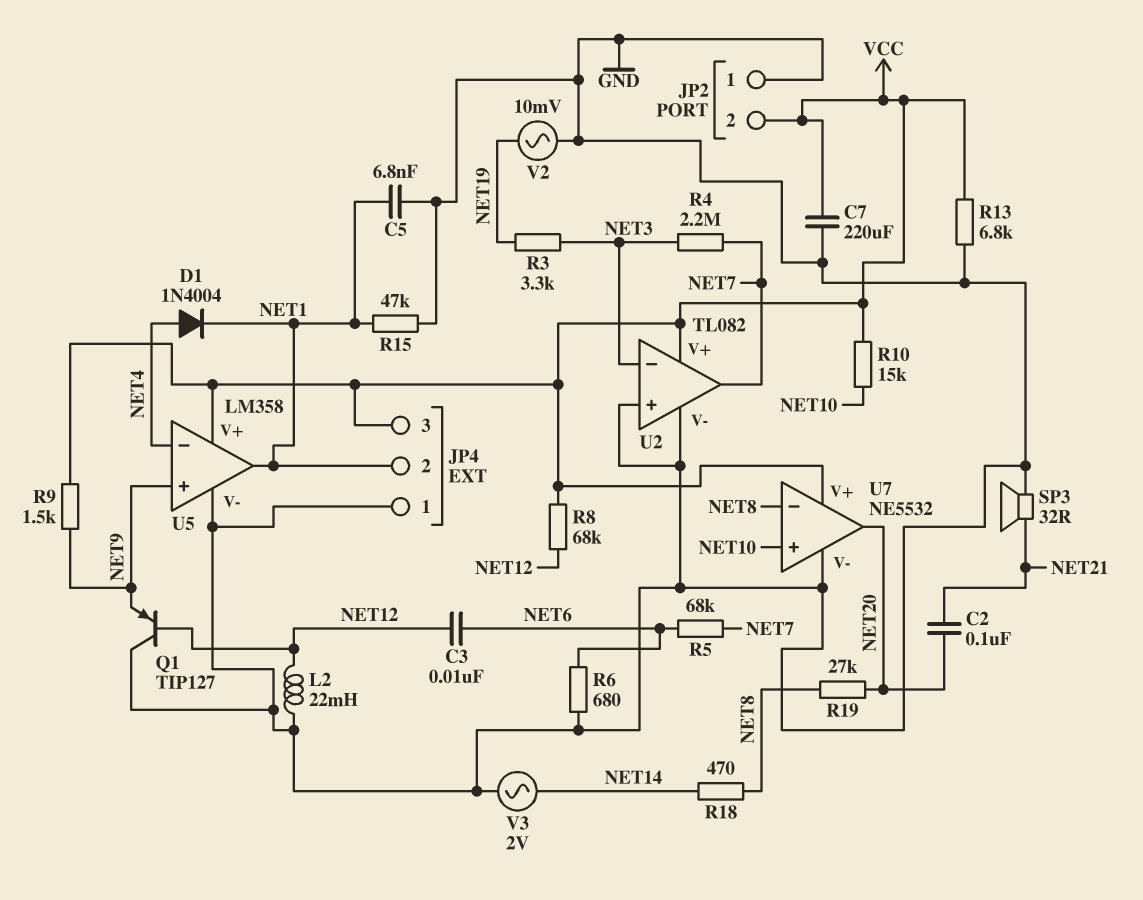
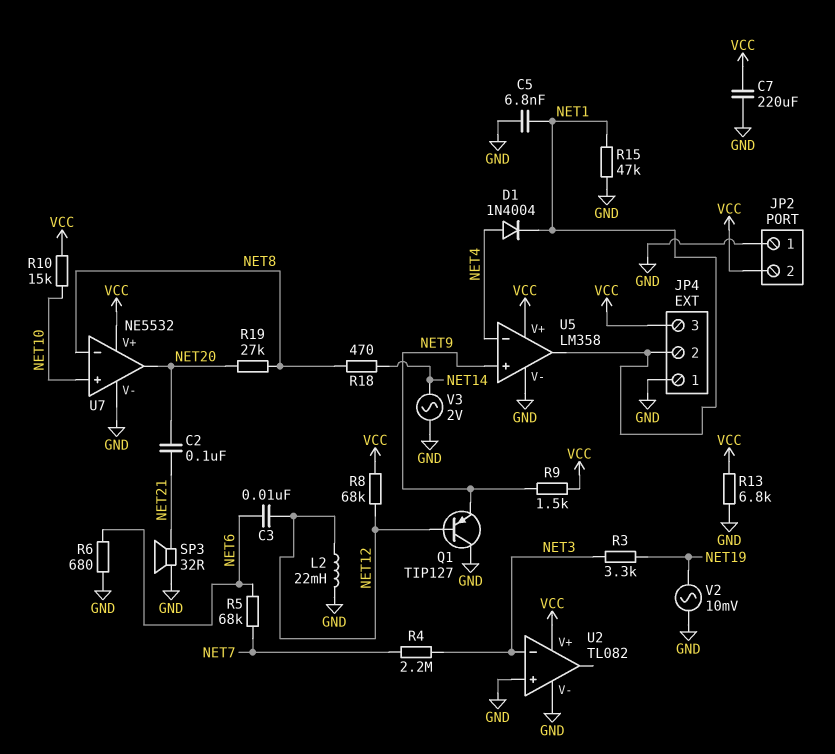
U2 pin out: NET7 -> none

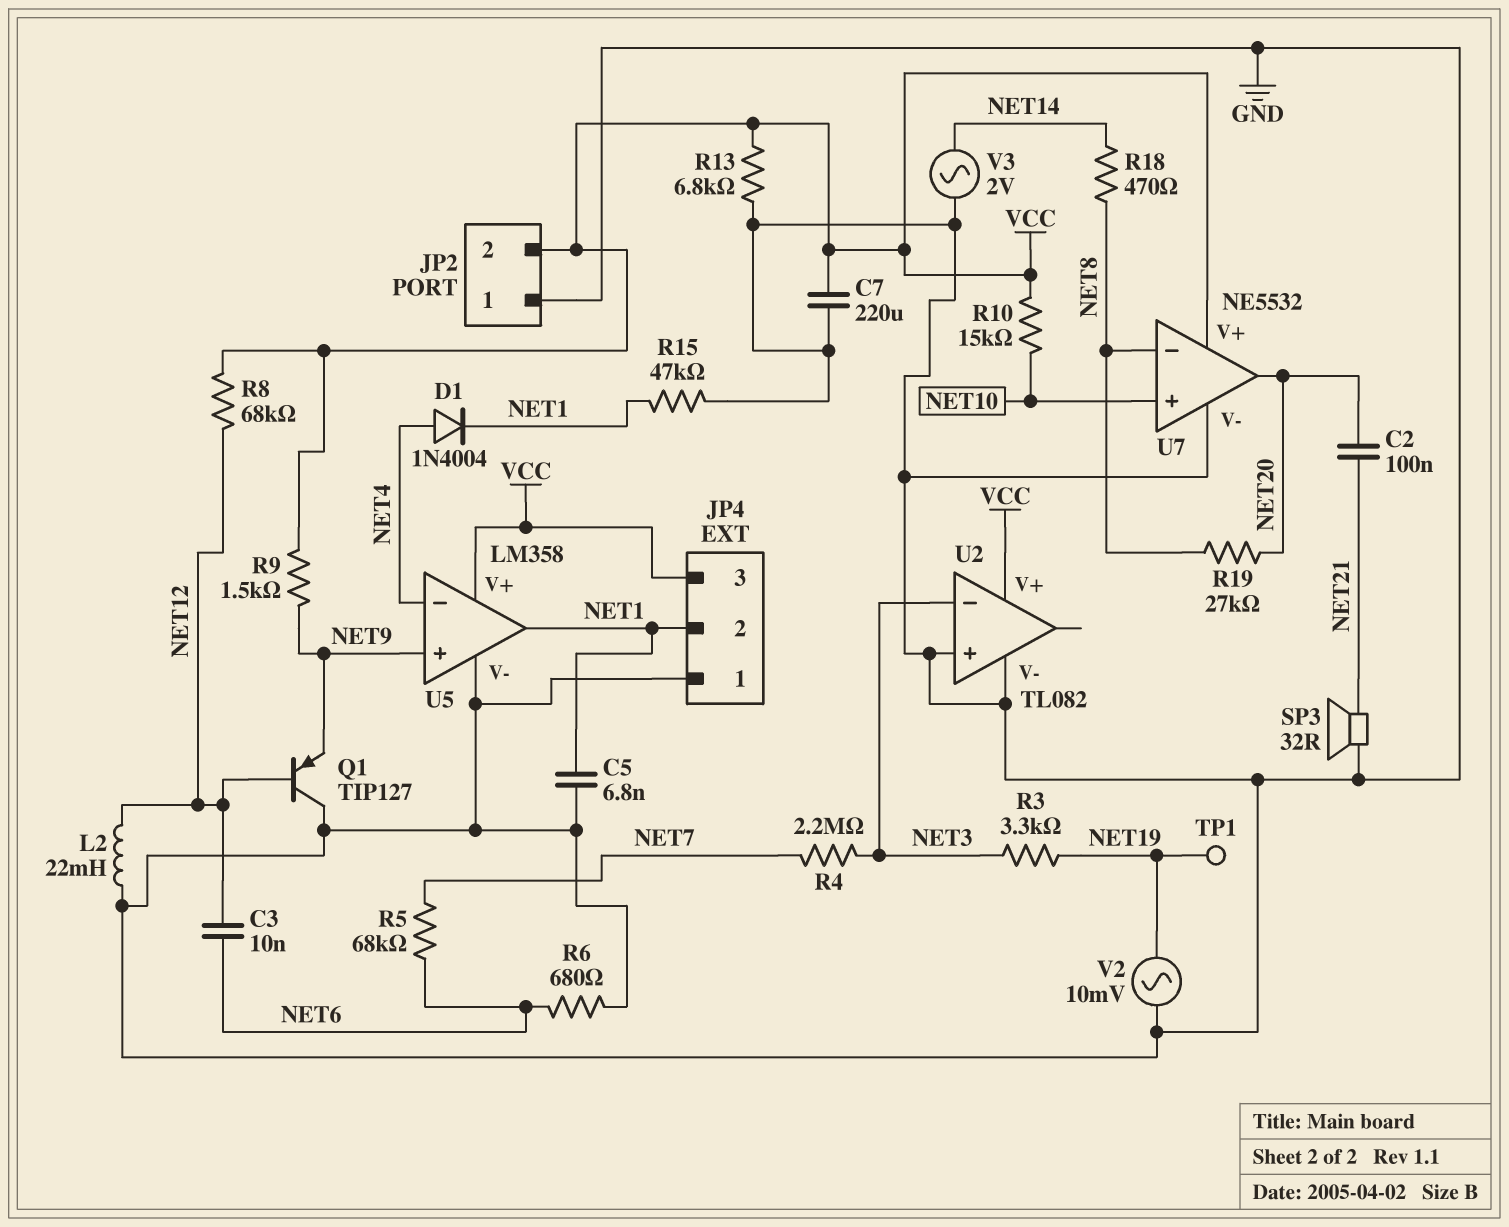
TP1: none -> test point (NET19)

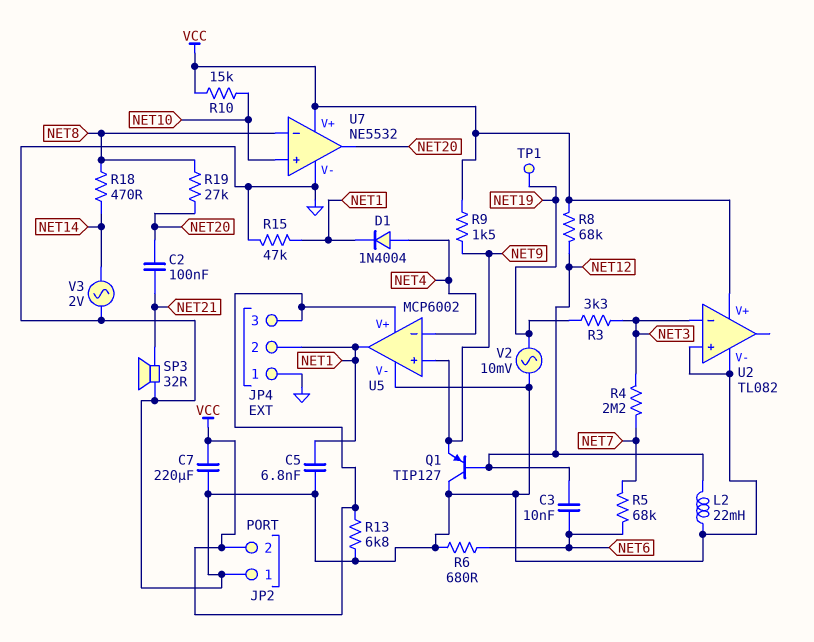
U5: LM358 -> MCP6002

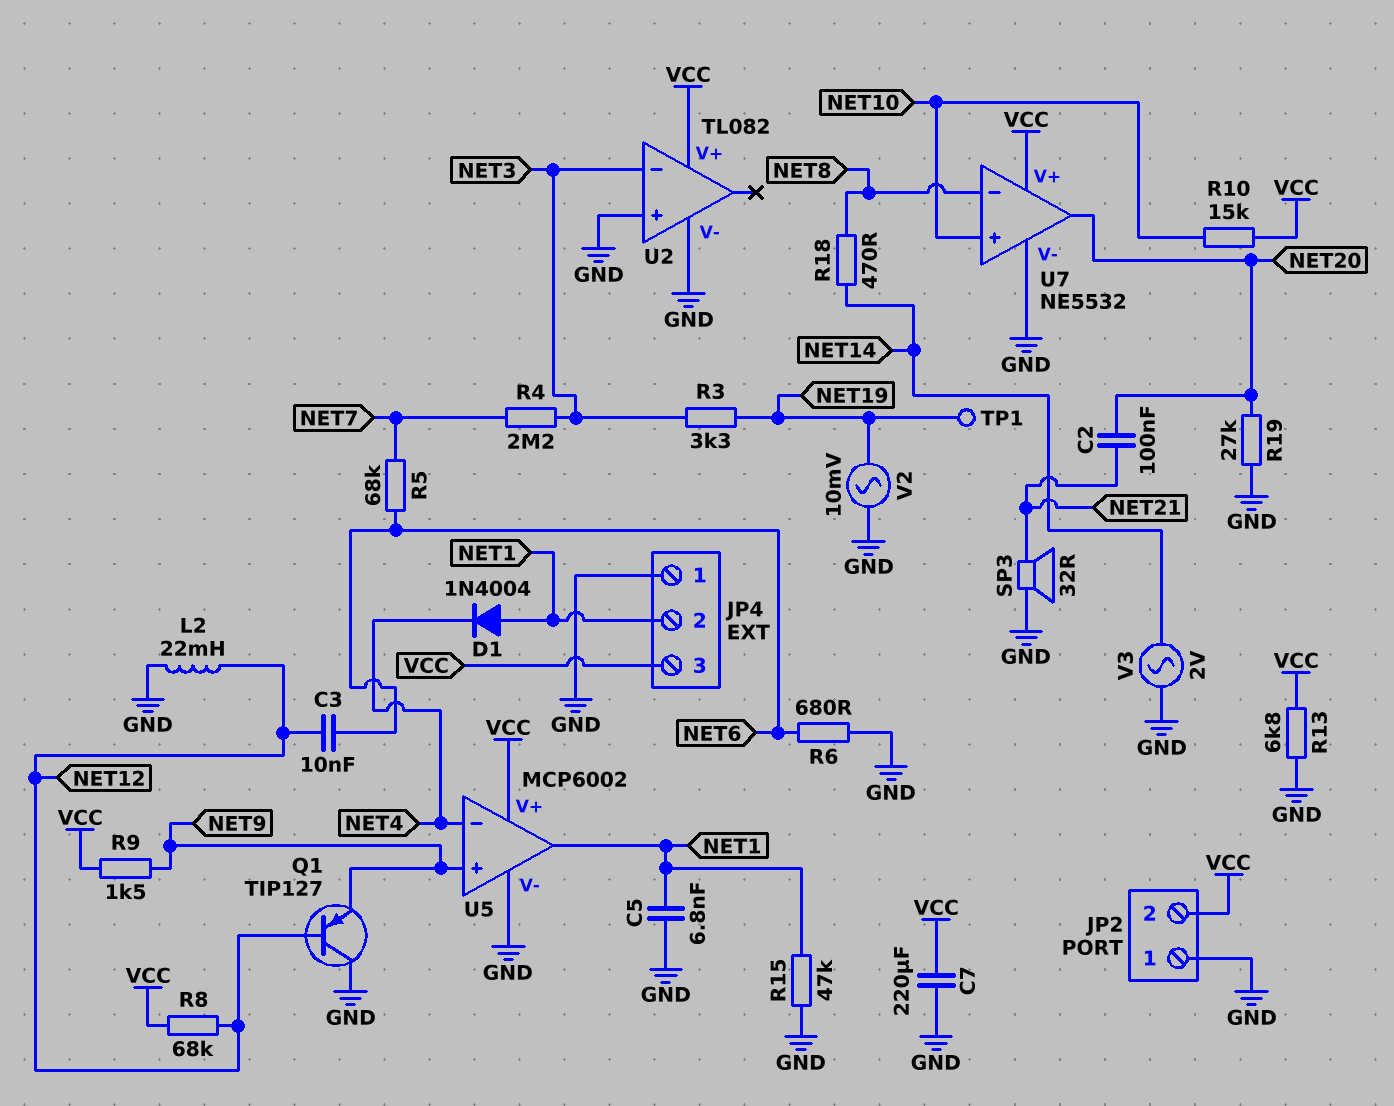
D1: diode 1N4004 (A NET4, K NET1) -> diode 1N4004 (A NET1, K NET4)
R19: 27k (NET8, NET20) -> 27k (GND, NET20)

